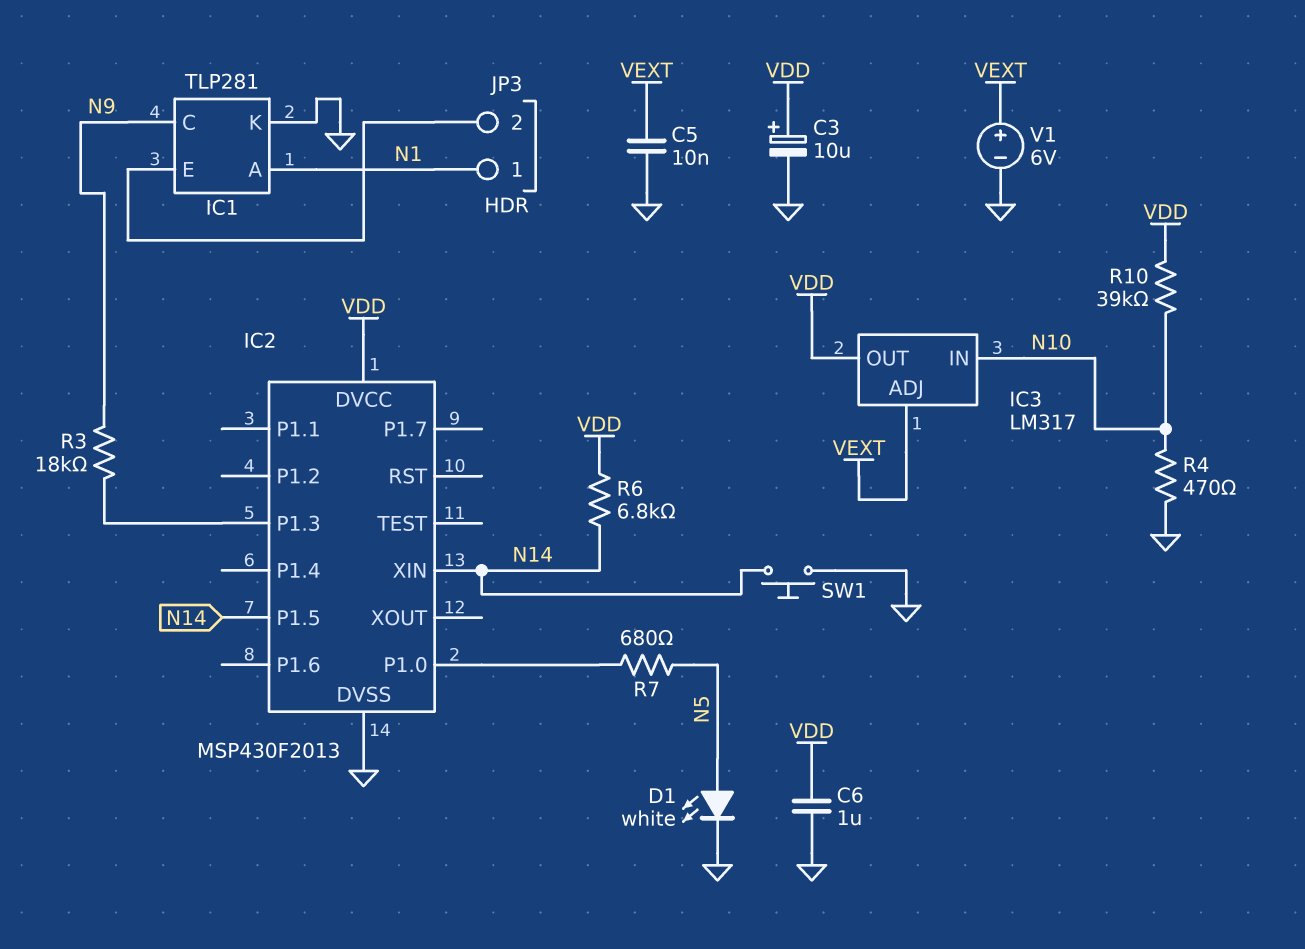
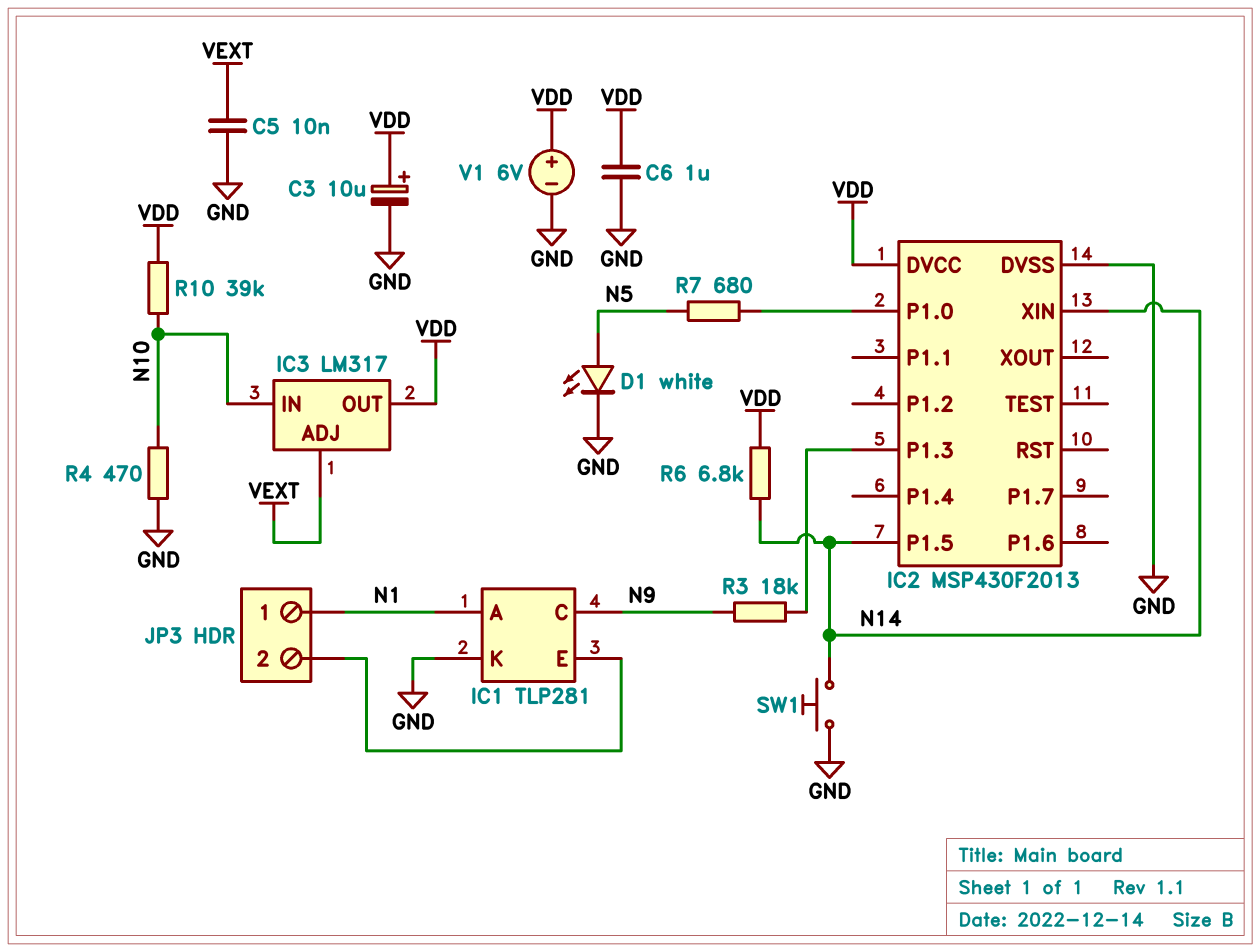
V1: 6V (plus VEXT, minus GND) -> 6V (plus VDD, minus GND)

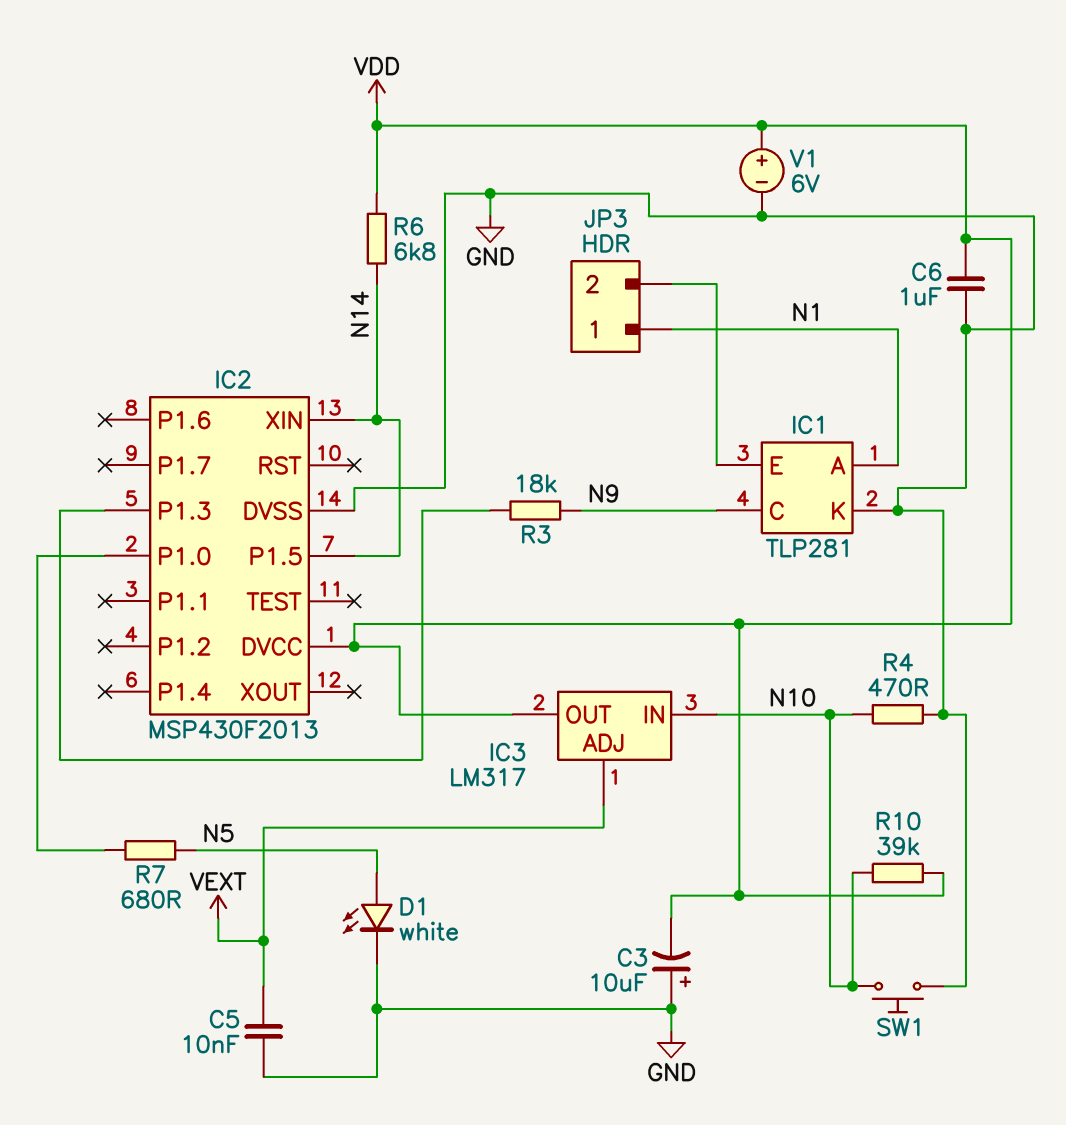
C3: 10uF (plus VDD, minus GND) -> 10uF (plus GND, minus VDD)
SW1: button (GND, N14) -> button (GND, N10)

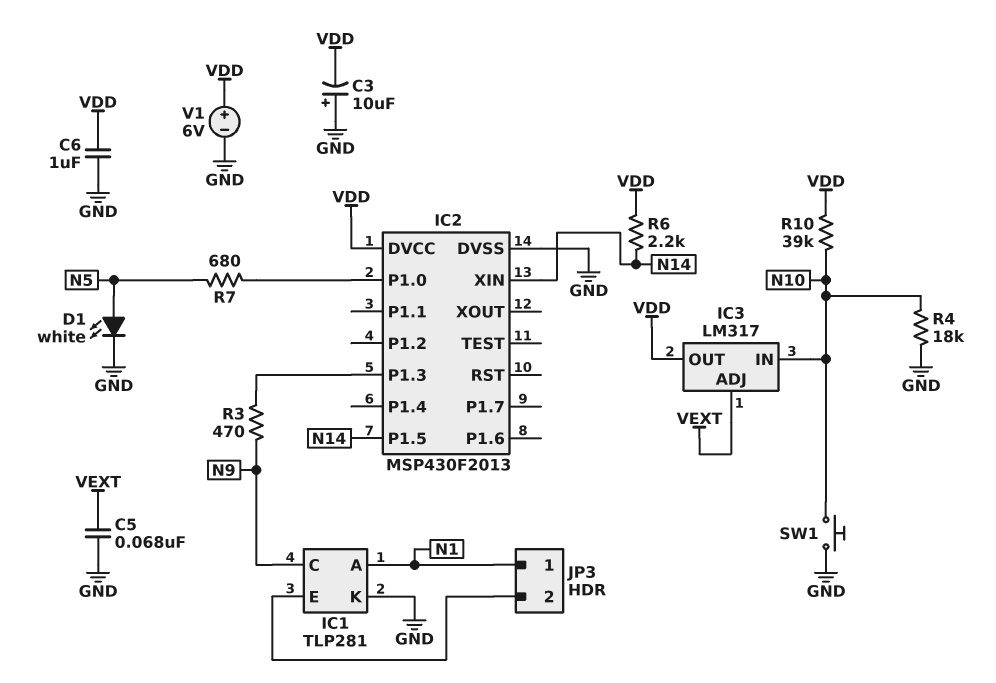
C5: 10nF (GND, VEXT) -> 68nF (GND, VEXT)
R3: 18k (IC2/P1.3, N9) -> 470 (IC2/P1.3, N9)
R4: 470 (GND, N10) -> 18k (GND, N10)
R6: 6.8k (N14, VDD) -> 2.2k (N14, VDD)

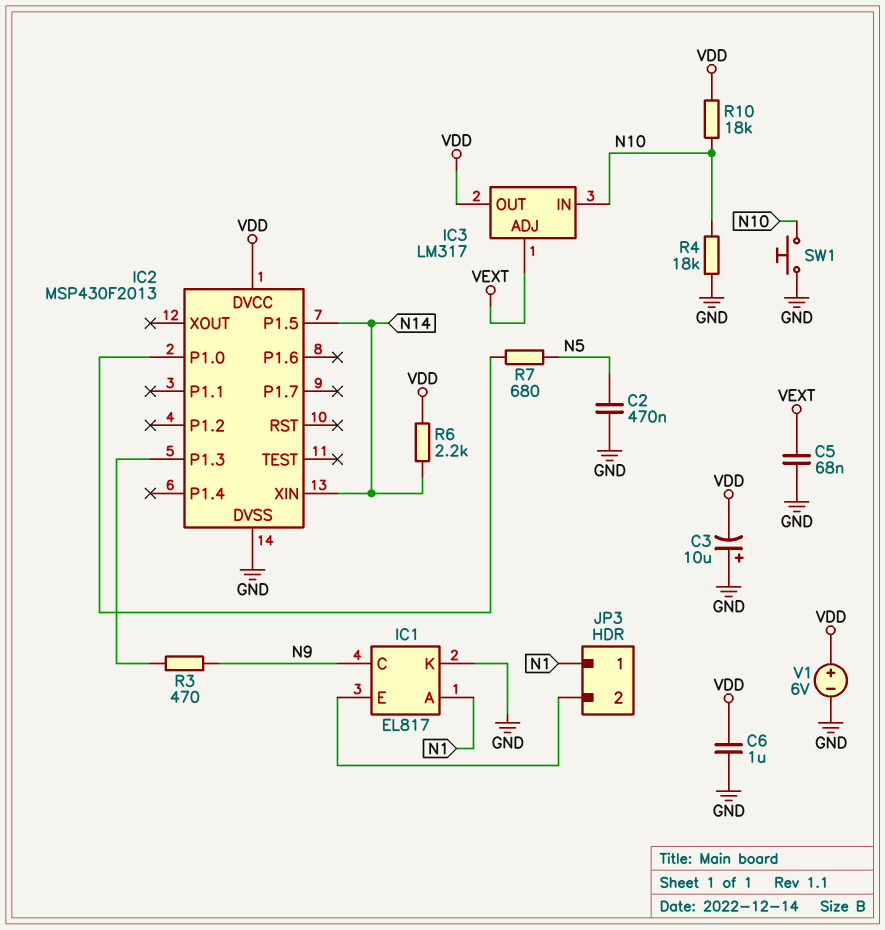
C2: none -> 470nF (GND, N5)
D1: LED white (A N5, K GND) -> none
IC1: TLP281 -> EL817
R10: 39k (N10, VDD) -> 18k (N10, VDD)

